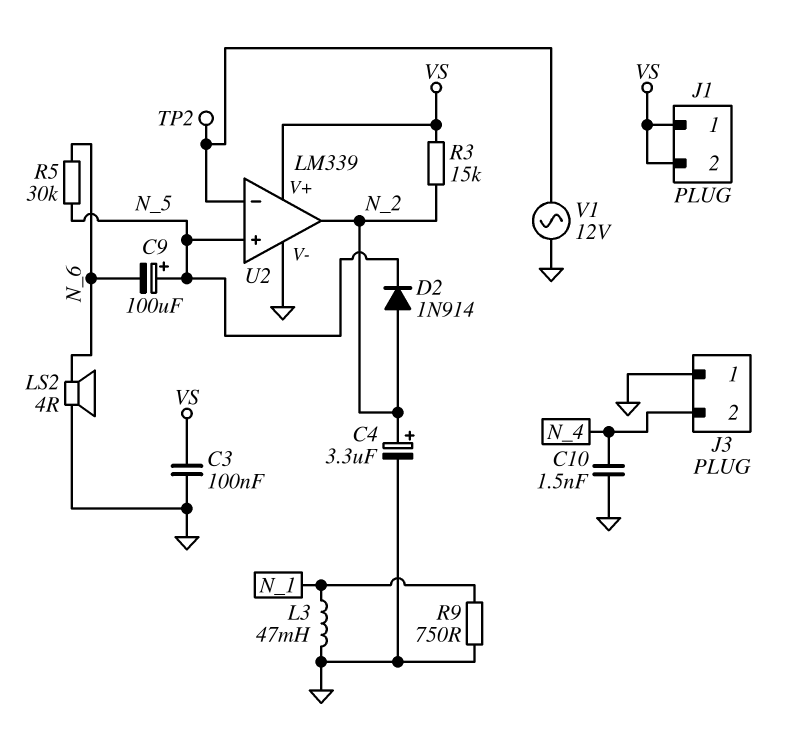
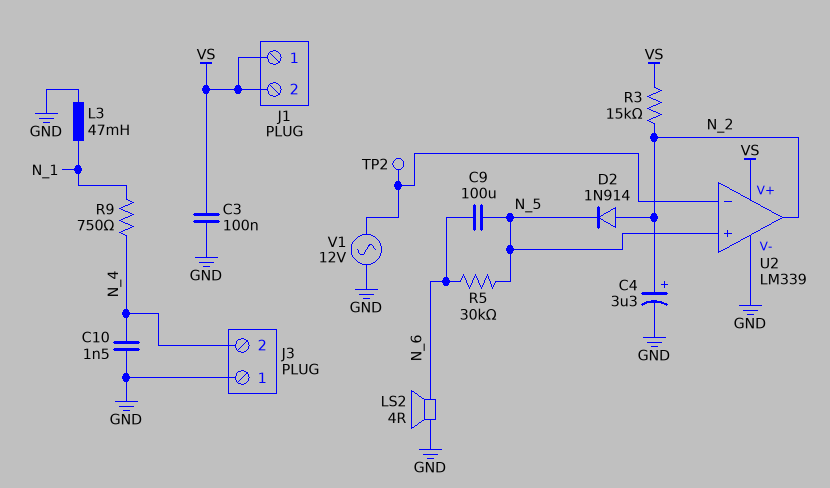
C9: 100uF (plus N_5, minus N_6) -> 100uF (N_5, N_6)
R9: 750 (GND, N_1) -> 750 (N_1, N_4)

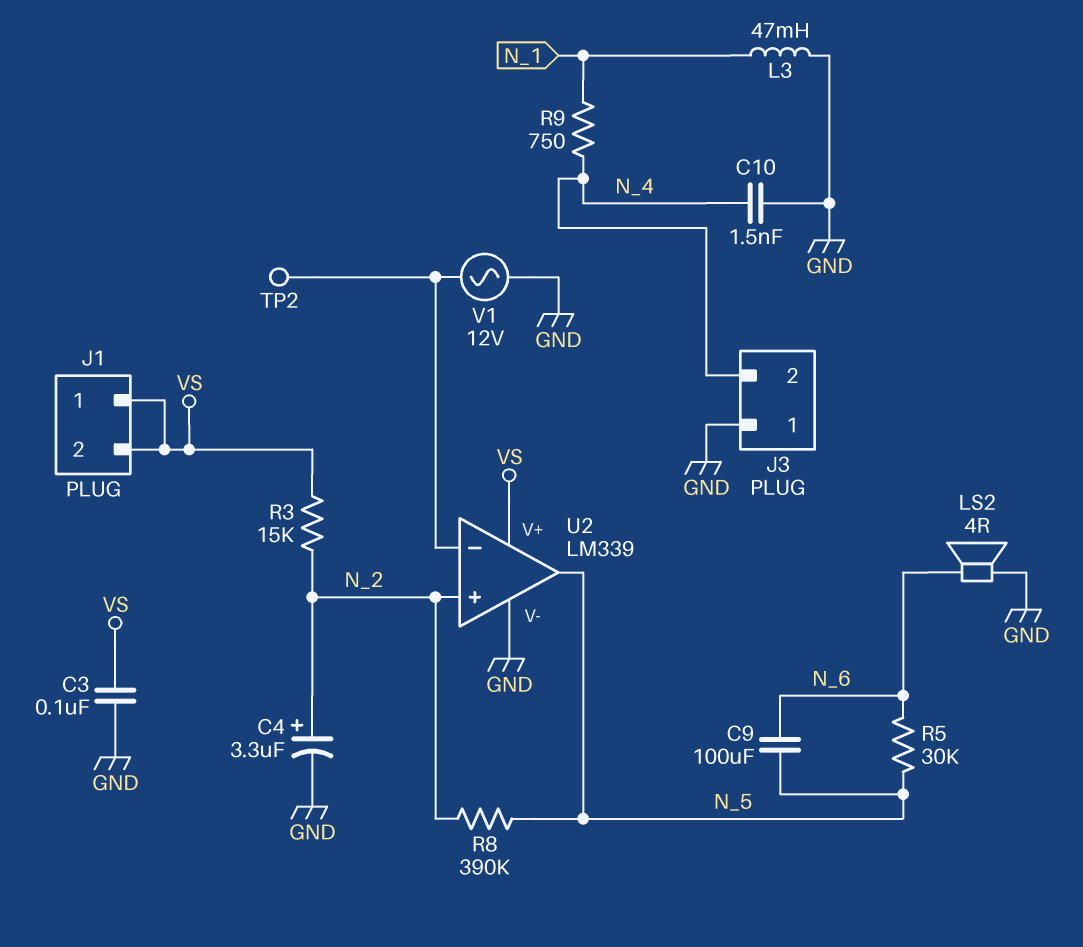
D2: diode 1N914 (A N_2, K N_5) -> none
R8: none -> 390k (N_2, N_5)
U2 pin in+: N_5 -> N_2
U2 pin out: N_2 -> N_5

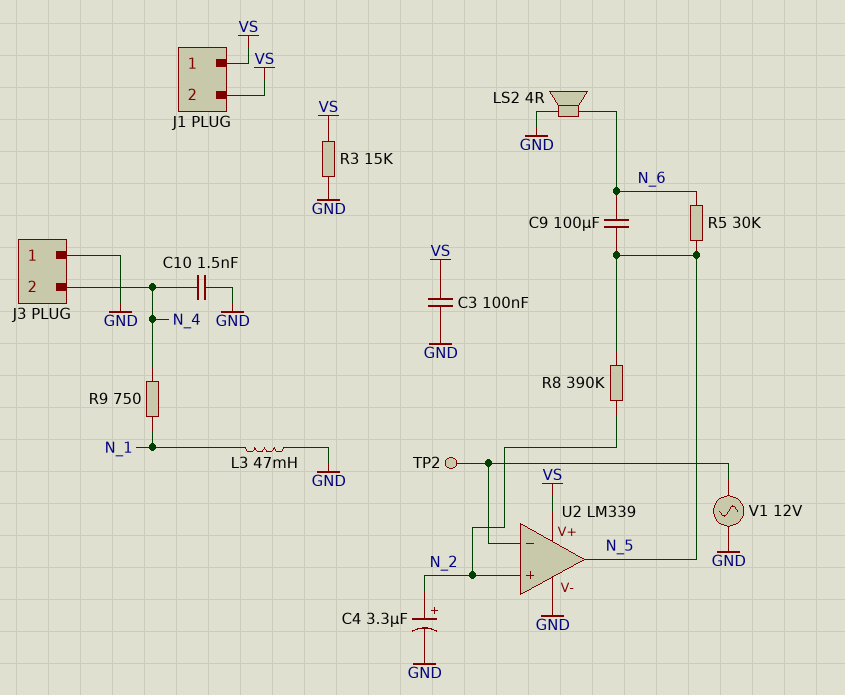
R3: 15k (N_2, VS) -> 15k (GND, VS)

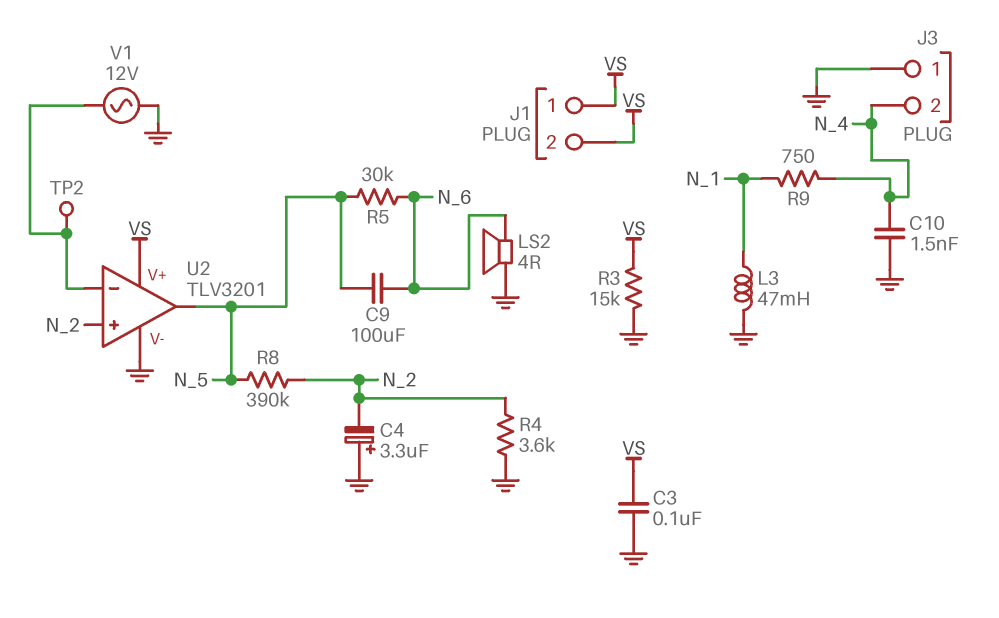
C4: 3.3uF (plus N_2, minus GND) -> 3.3uF (plus GND, minus N_2)
R4: none -> 3.6k (GND, N_2)
U2: LM339 -> TLV3201

